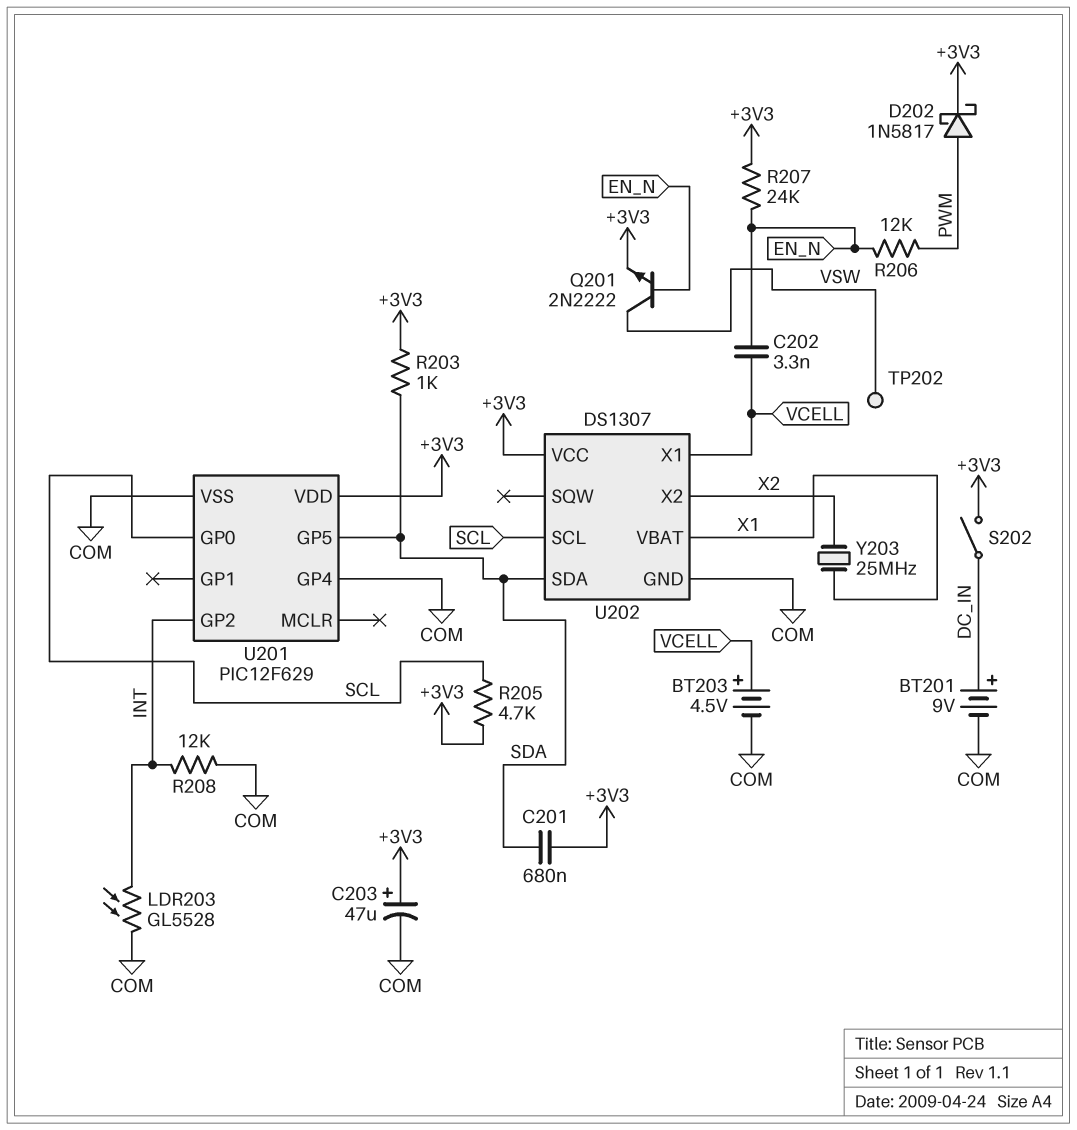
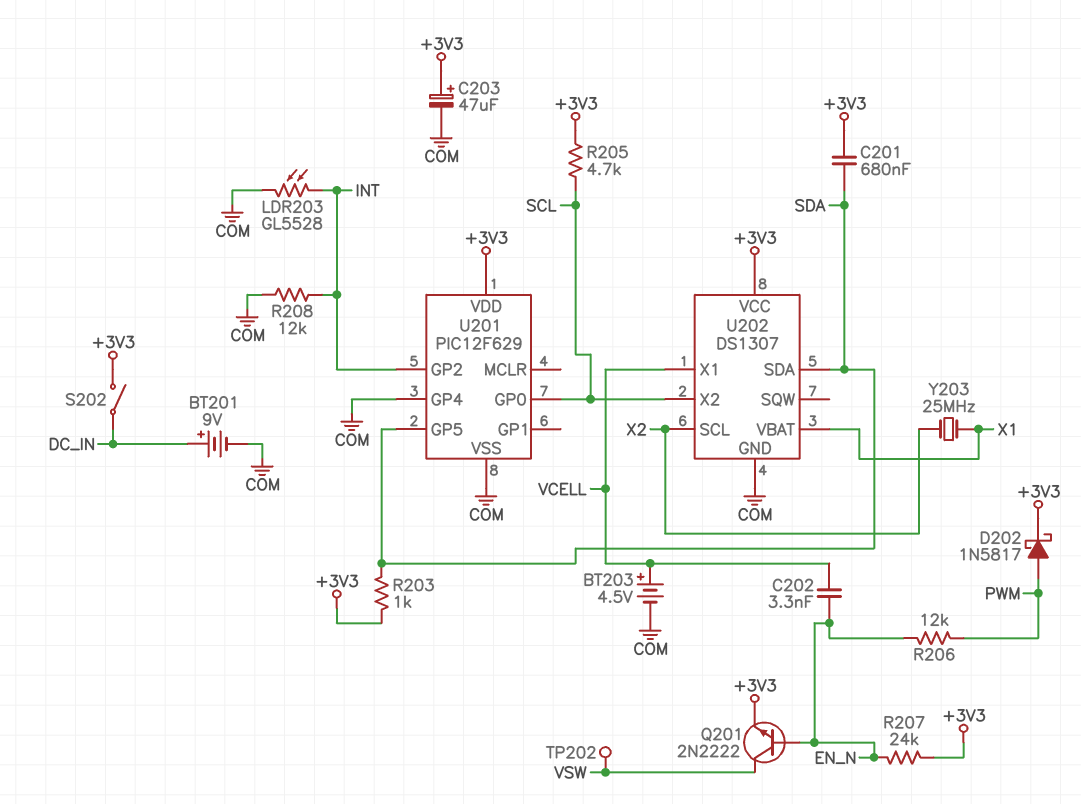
U202 pin SCL: SCL -> X2
U202 pin X2: X2 -> SCL

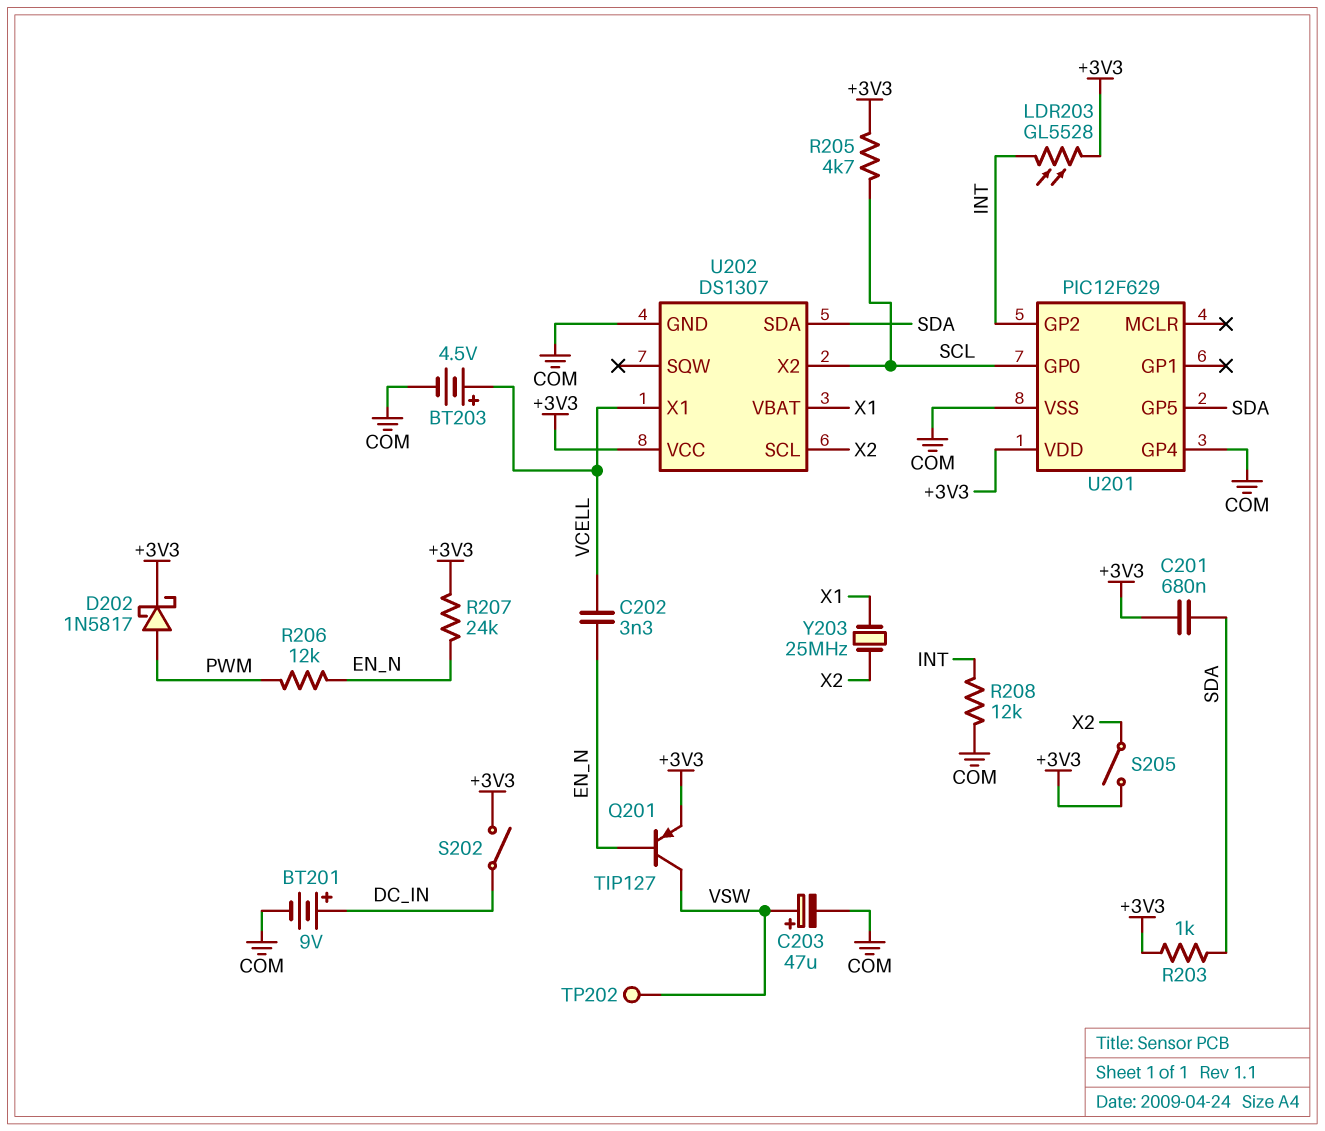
C203: 47uF (plus +3V3, minus COM) -> 47uF (plus VSW, minus COM)
LDR203: GL5528 (COM, INT) -> GL5528 (+3V3, INT)
Q201: NPN 2N2222 (B EN_N, C VSW, E +3V3) -> PNP TIP127 (B EN_N, C VSW, E +3V3)
S205: none -> switch (+3V3, X2)

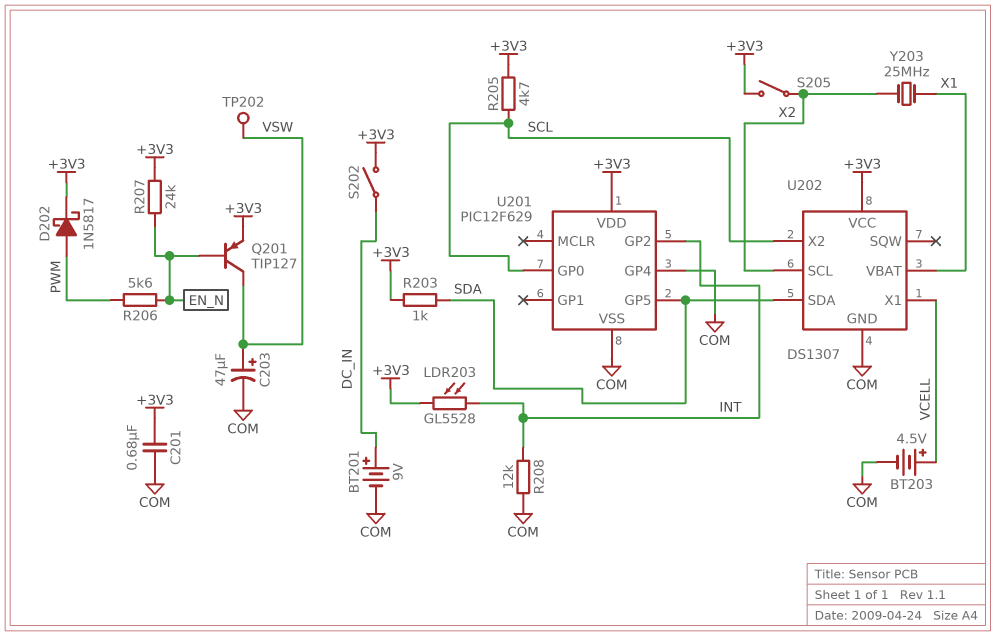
C201: 680nF (+3V3, SDA) -> 680nF (+3V3, COM)
C202: 3.3nF (EN_N, VCELL) -> none
R206: 12k (EN_N, PWM) -> 5.6k (EN_N, PWM)

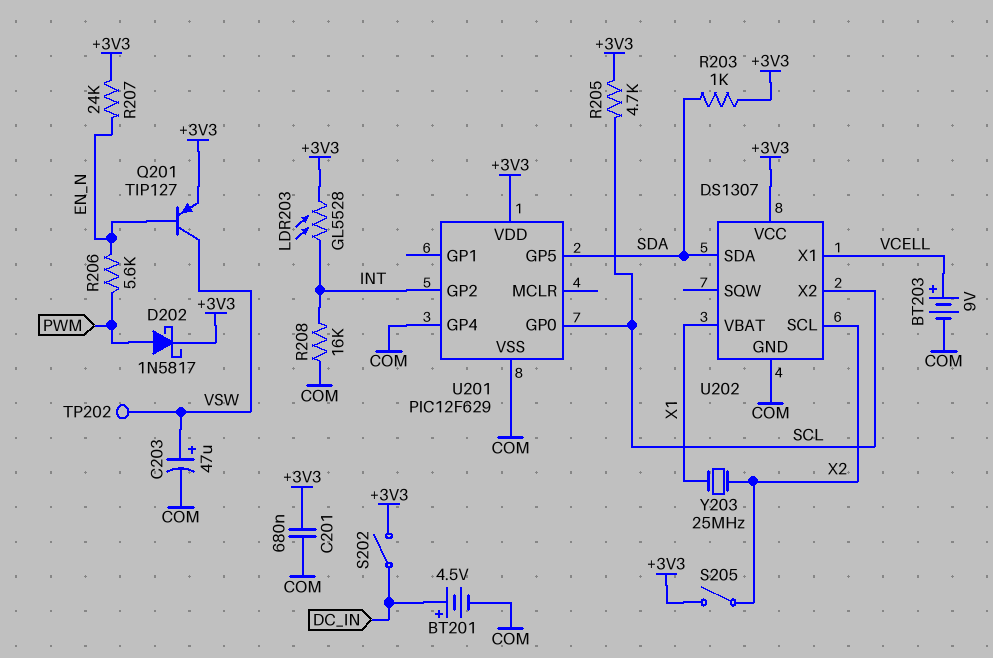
BT201: 9V (plus DC_IN, minus COM) -> 4.5V (plus DC_IN, minus COM)
BT203: 4.5V (plus VCELL, minus COM) -> 9V (plus VCELL, minus COM)
R208: 12k (COM, INT) -> 16k (COM, INT)

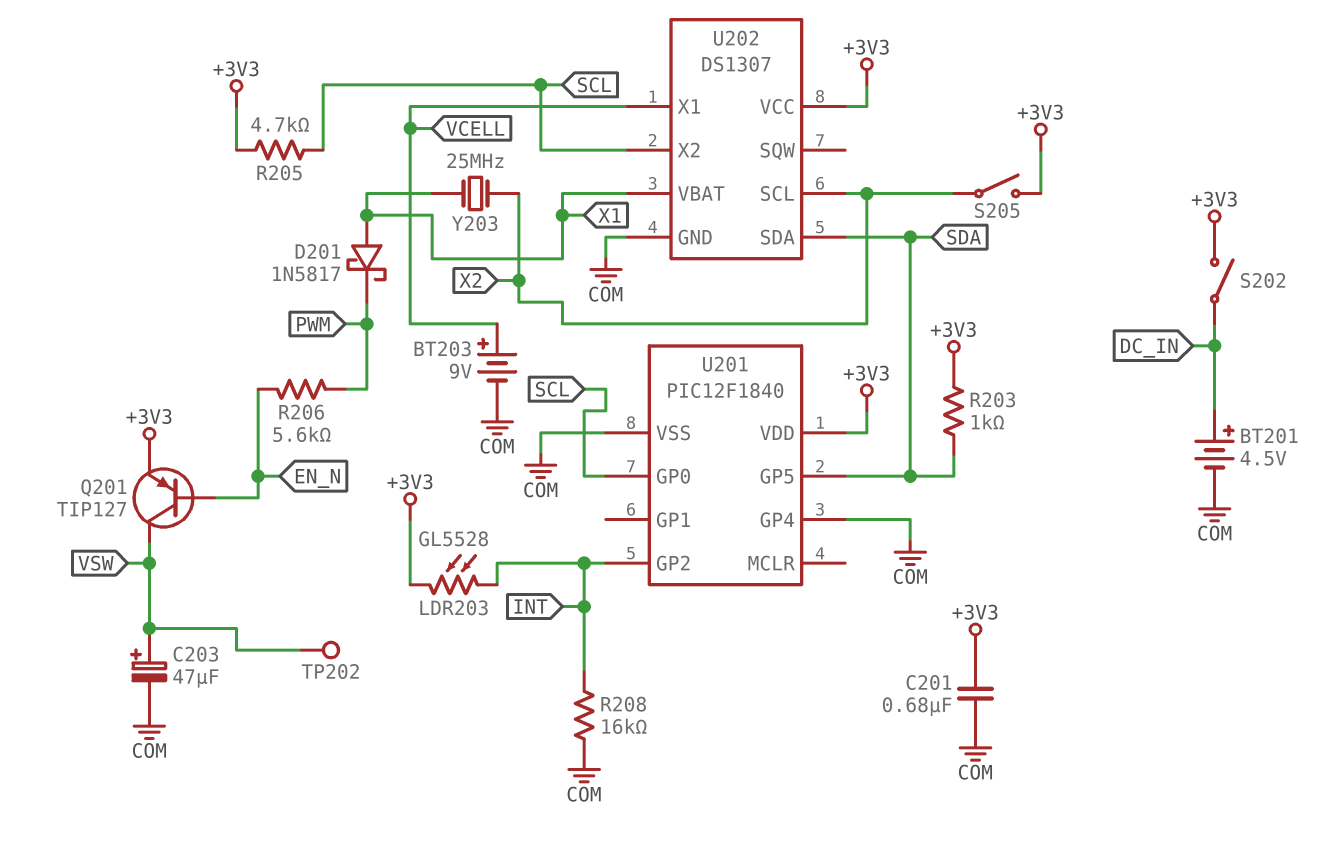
D201: none -> schottky 1N5817 (A X1, K PWM)
D202: schottky 1N5817 (A PWM, K +3V3) -> none
R207: 24k (+3V3, EN_N) -> none
U201: PIC12F629 -> PIC12F1840

